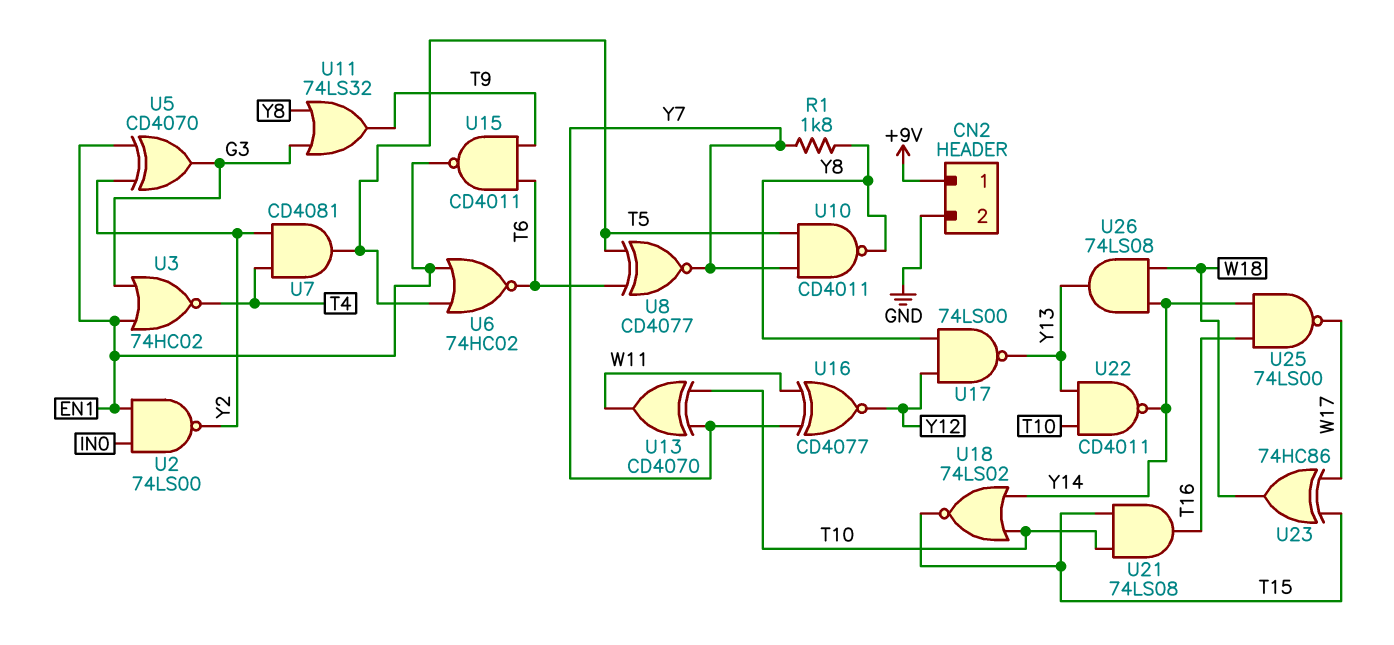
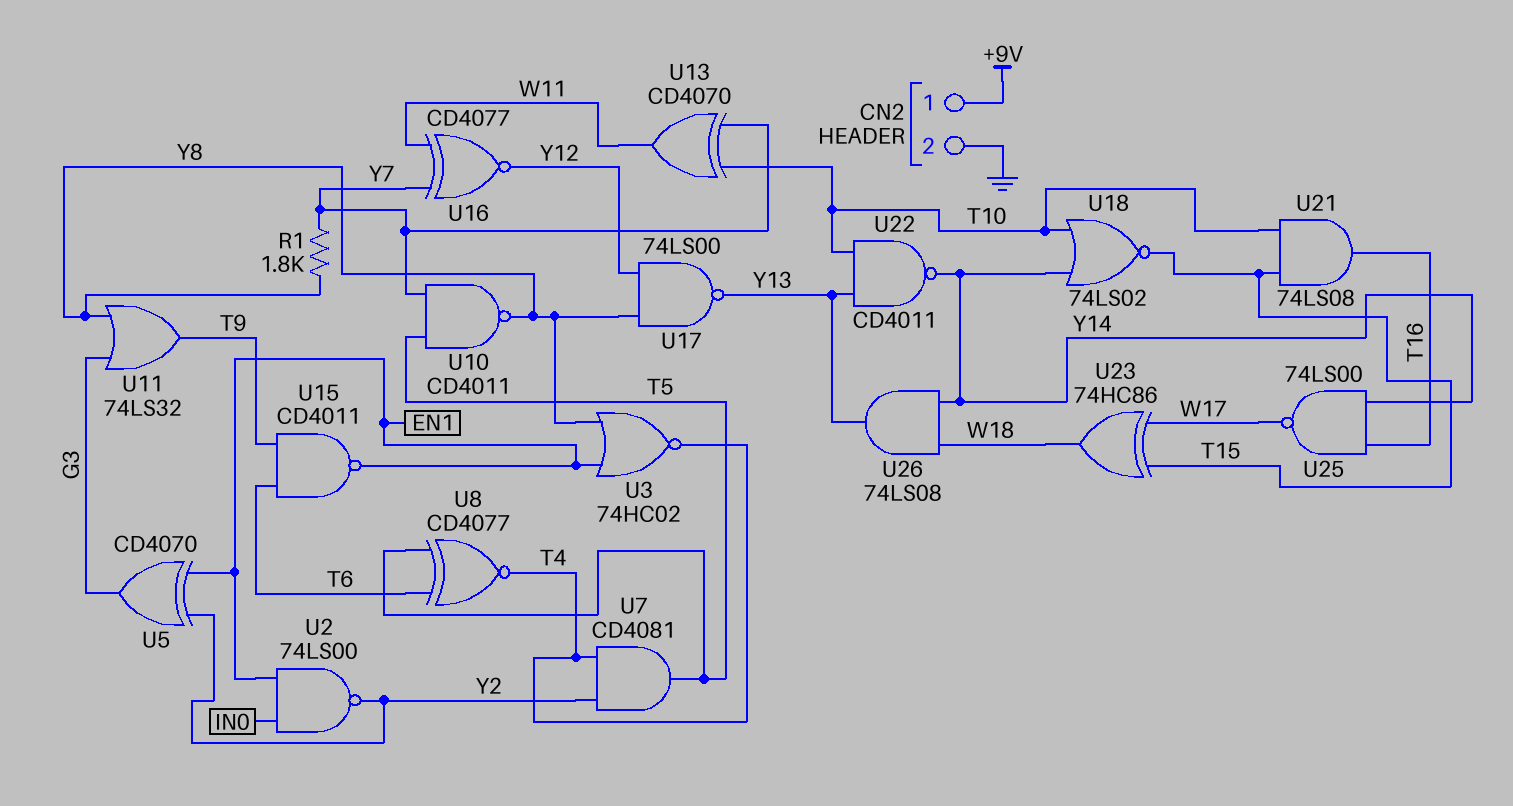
U3: NOR 74HC02 (in EN1, in G3, out T4) -> NOR 74HC02 (in EN1, in Y8, out T4)
U6: NOR 74HC02 (in EN1, in T5, out T6) -> none
U8: XNOR CD4077 (in T5, in T6, out Y7) -> XNOR CD4077 (in T5, in T6, out T4)

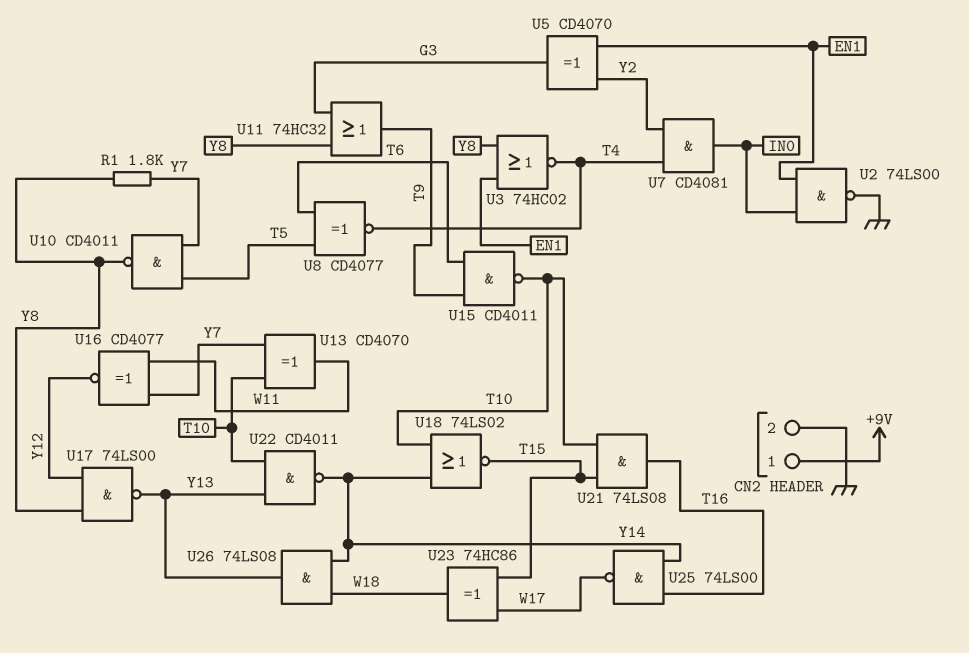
U2: NAND 74LS00 (in EN1, in IN0, out Y2) -> NAND 74LS00 (in EN1, in IN0, out GND)
U7: AND CD4081 (in T4, in Y2, out T5) -> AND CD4081 (in T4, in Y2, out IN0)
U11: OR 74LS32 (in G3, in Y8, out T9) -> OR 74HC32 (in G3, in Y8, out T9)
U15: NAND CD4011 (in T6, in T9, out EN1) -> NAND CD4011 (in T6, in T9, out T10)

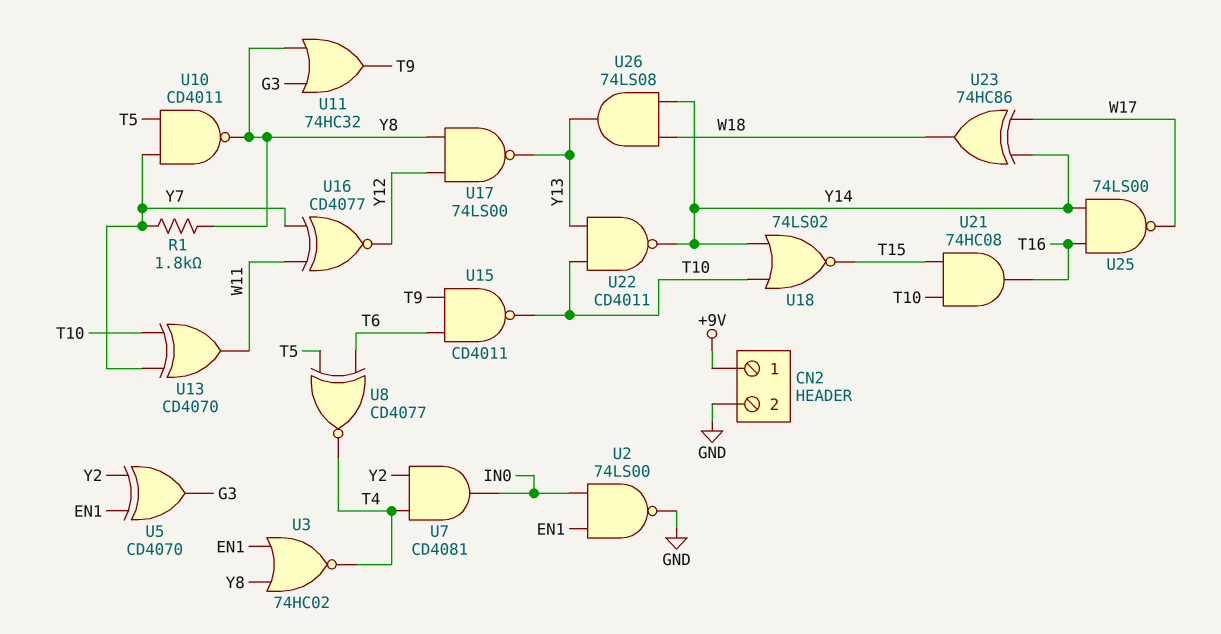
U21: AND 74LS08 (in T10, in T15, out T16) -> AND 74HC08 (in T10, in T15, out T16)
U23: XOR 74HC86 (in T15, in W17, out W18) -> XOR 74HC86 (in W17, in Y14, out W18)

